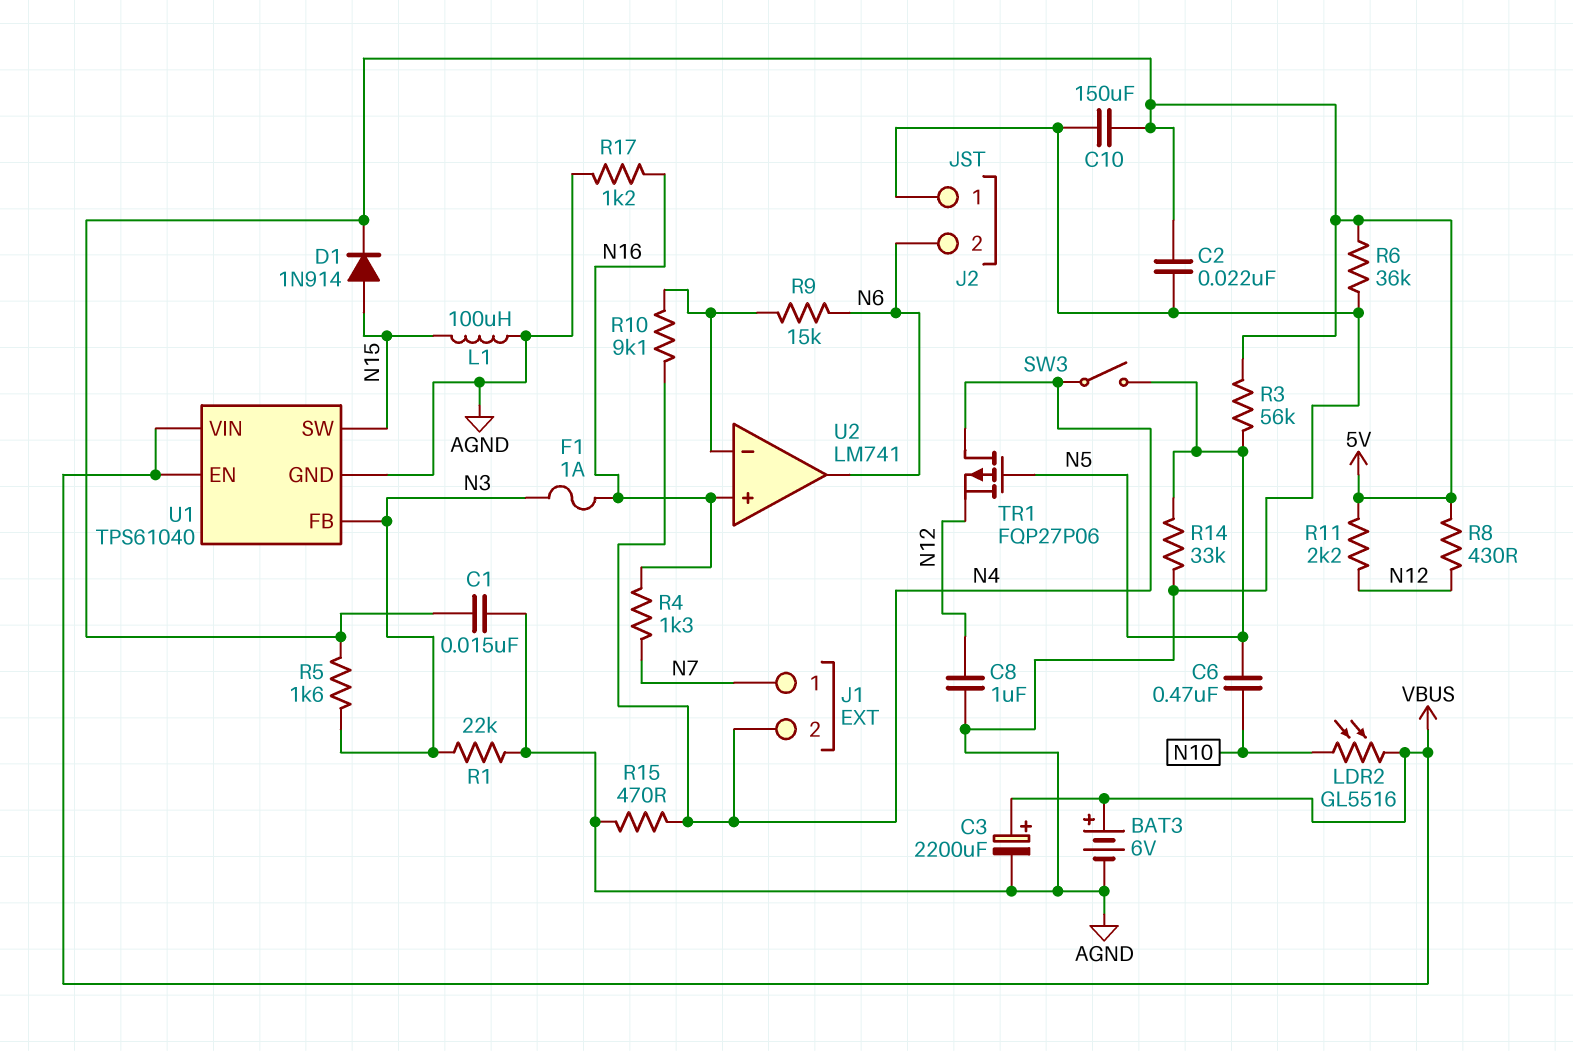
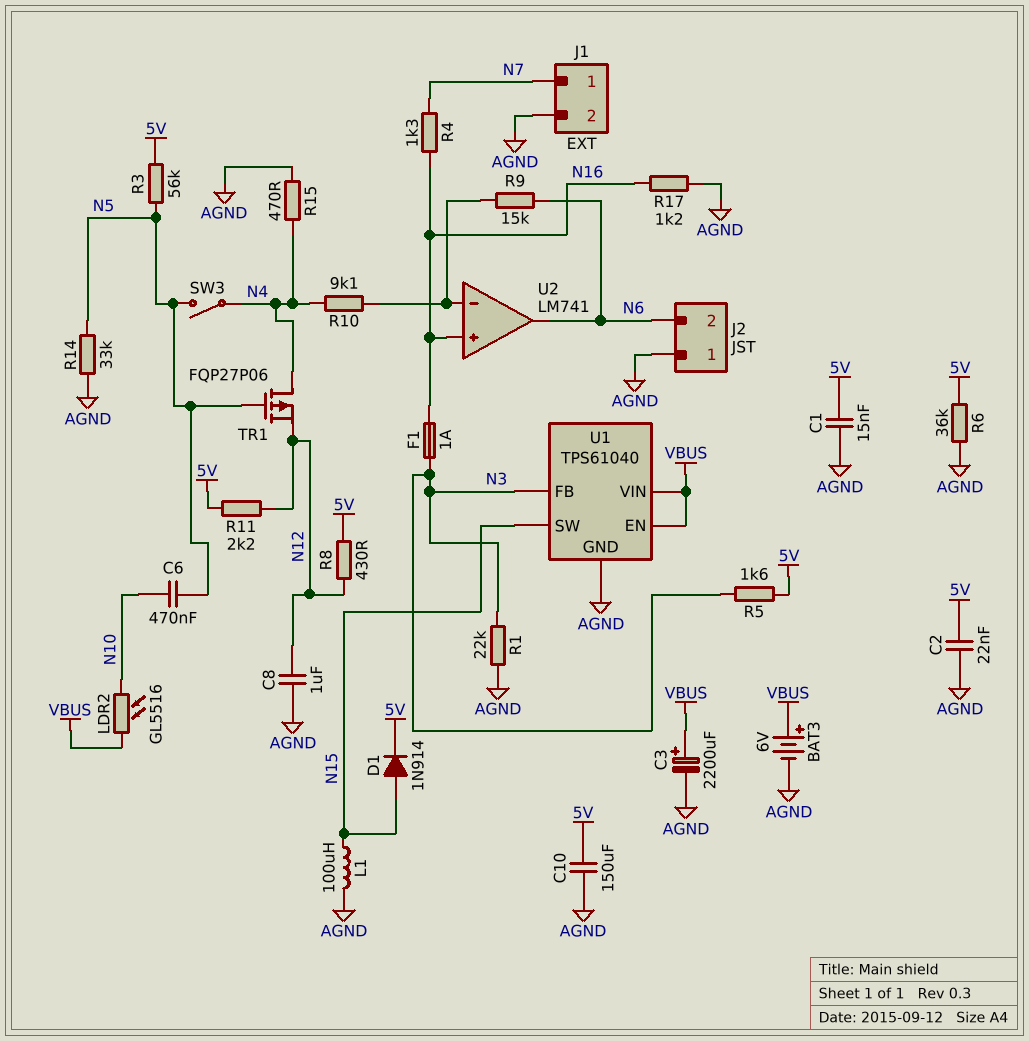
J1 pin 2: N4 -> AGND

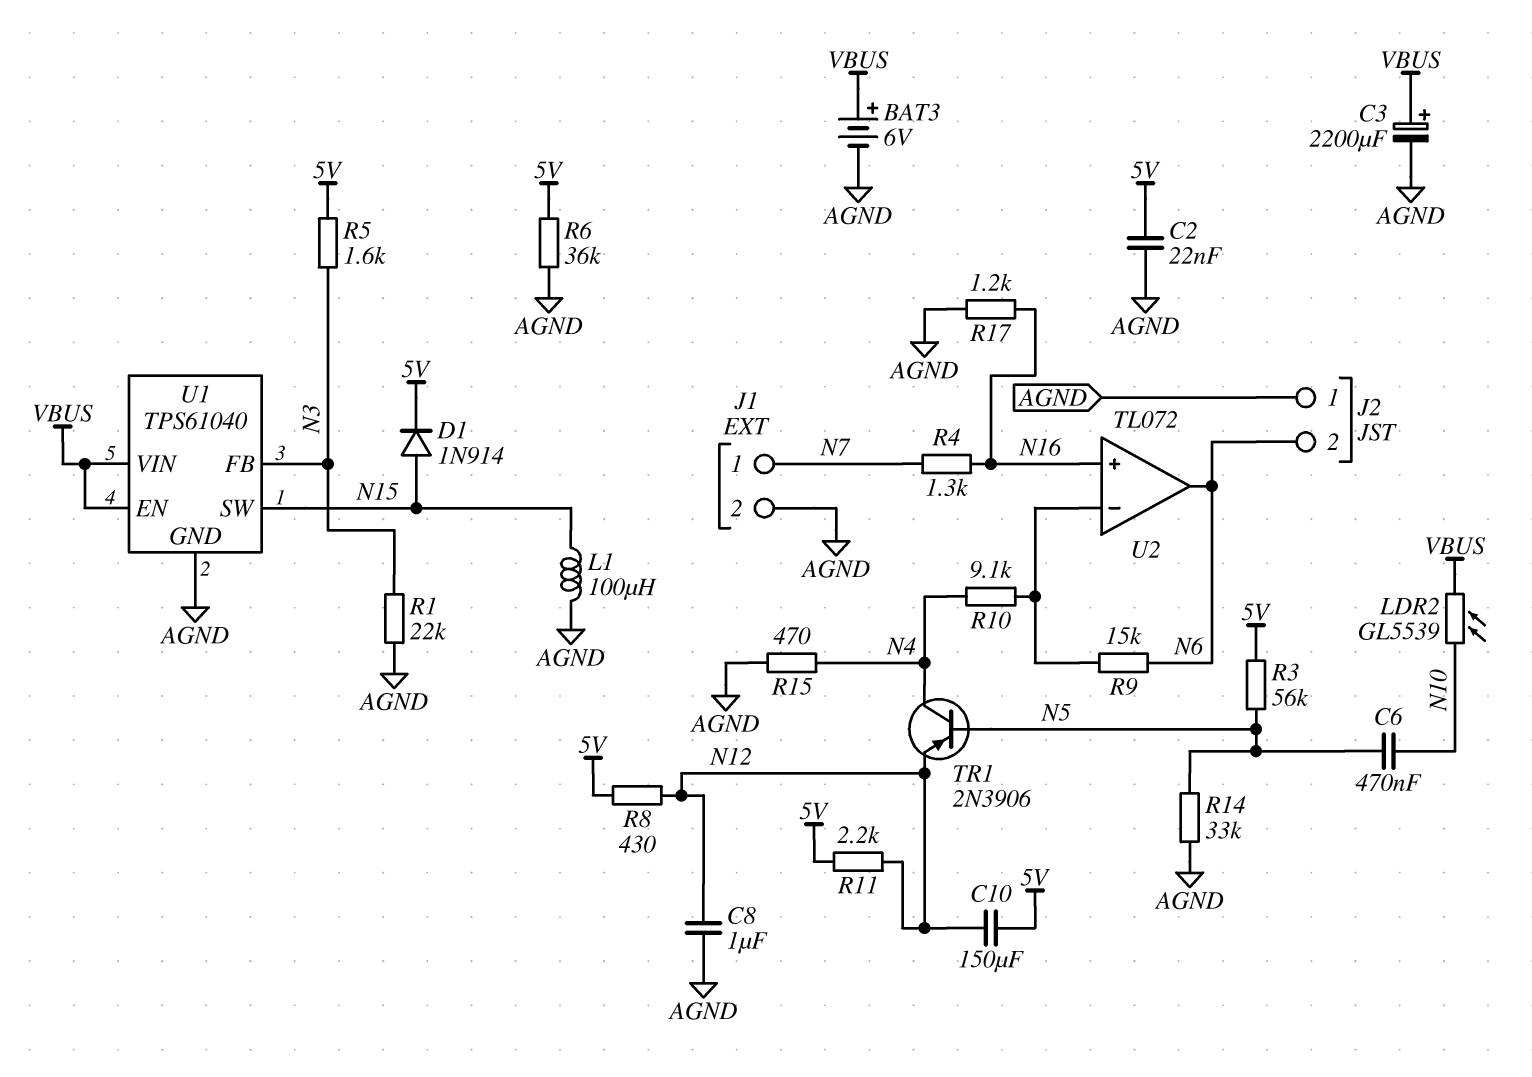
C1: 15nF (5V, AGND) -> none
C10: 150uF (5V, AGND) -> 150uF (5V, N12)
F1: 1A (N3, N16) -> none
LDR2: GL5516 (N10, VBUS) -> GL5539 (N10, VBUS)
SW3: switch (N4, N5) -> none
TR1: PMOS FQP27P06 (G N5, D N4, S N12) -> PNP 2N3906 (B N5, C N4, E N12)
U2: LM741 -> TL072

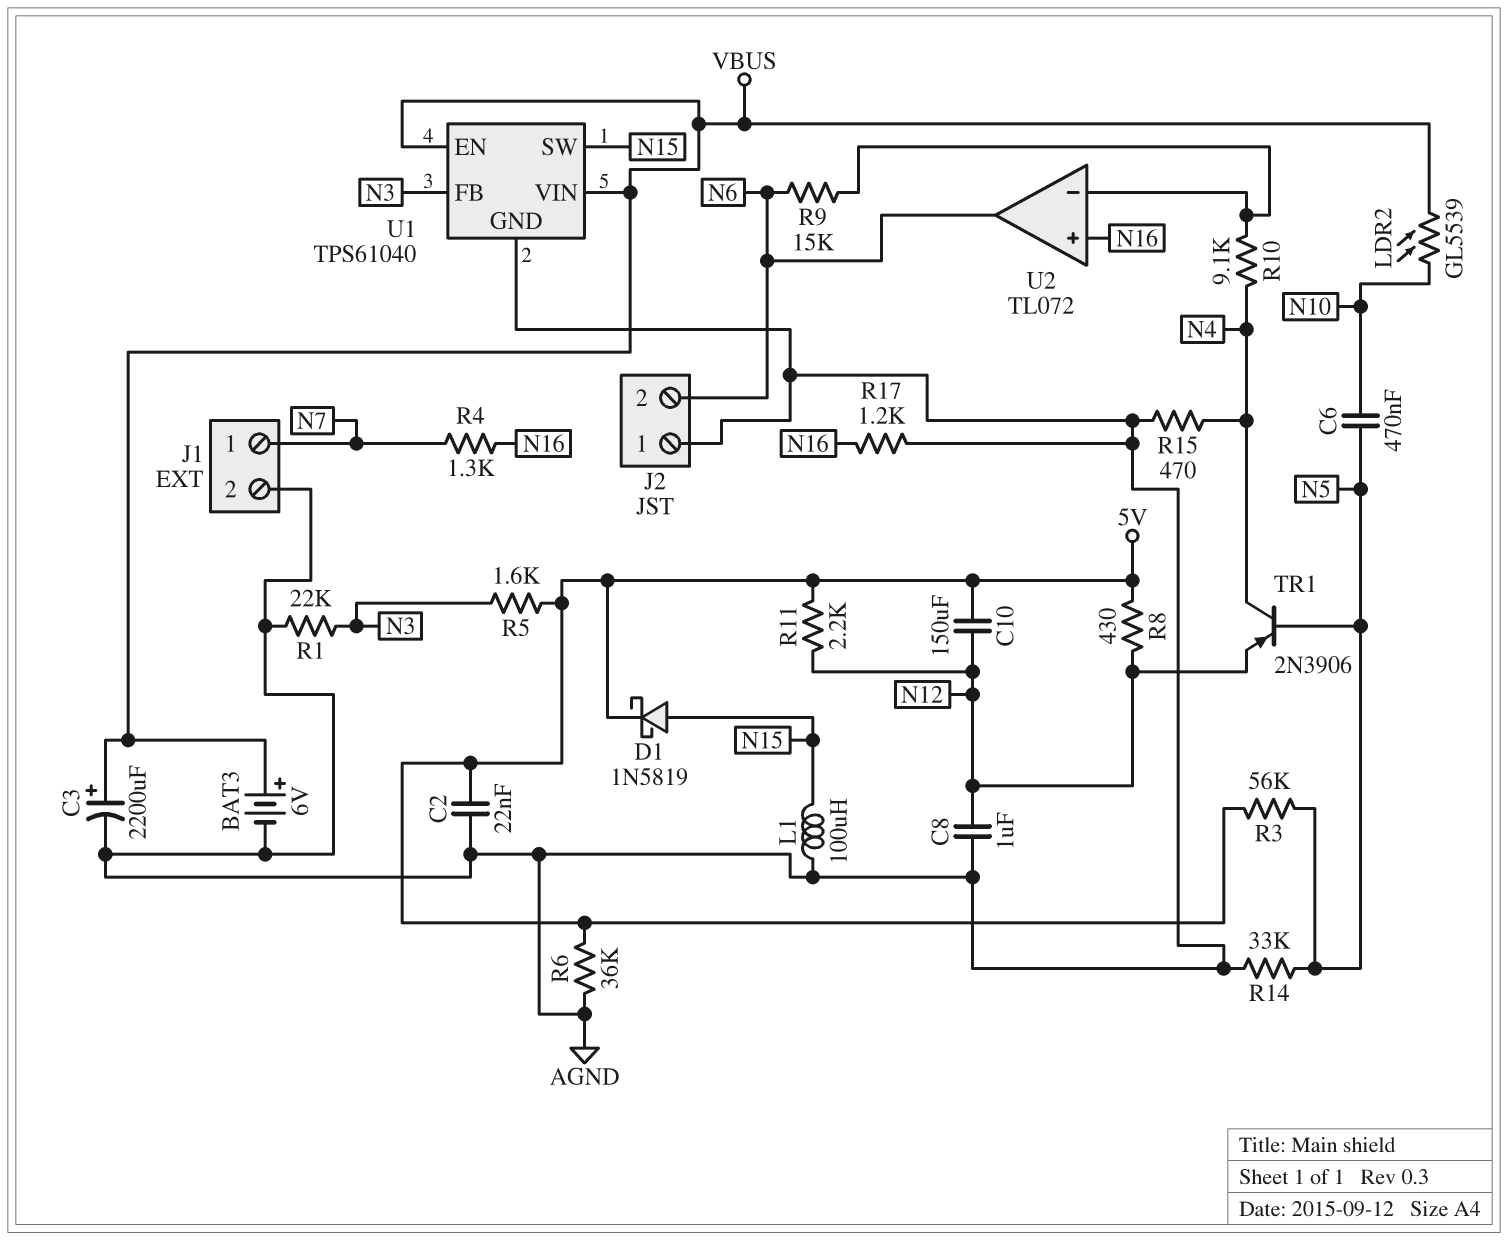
D1: diode 1N914 (A N15, K 5V) -> schottky 1N5819 (A N15, K 5V)

